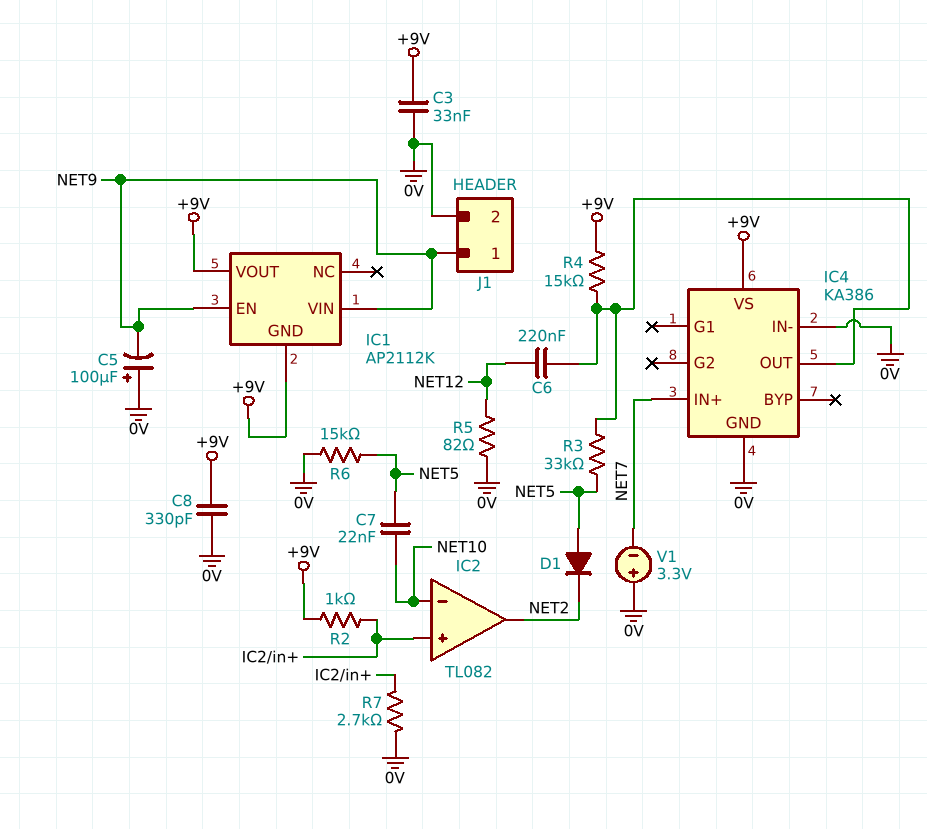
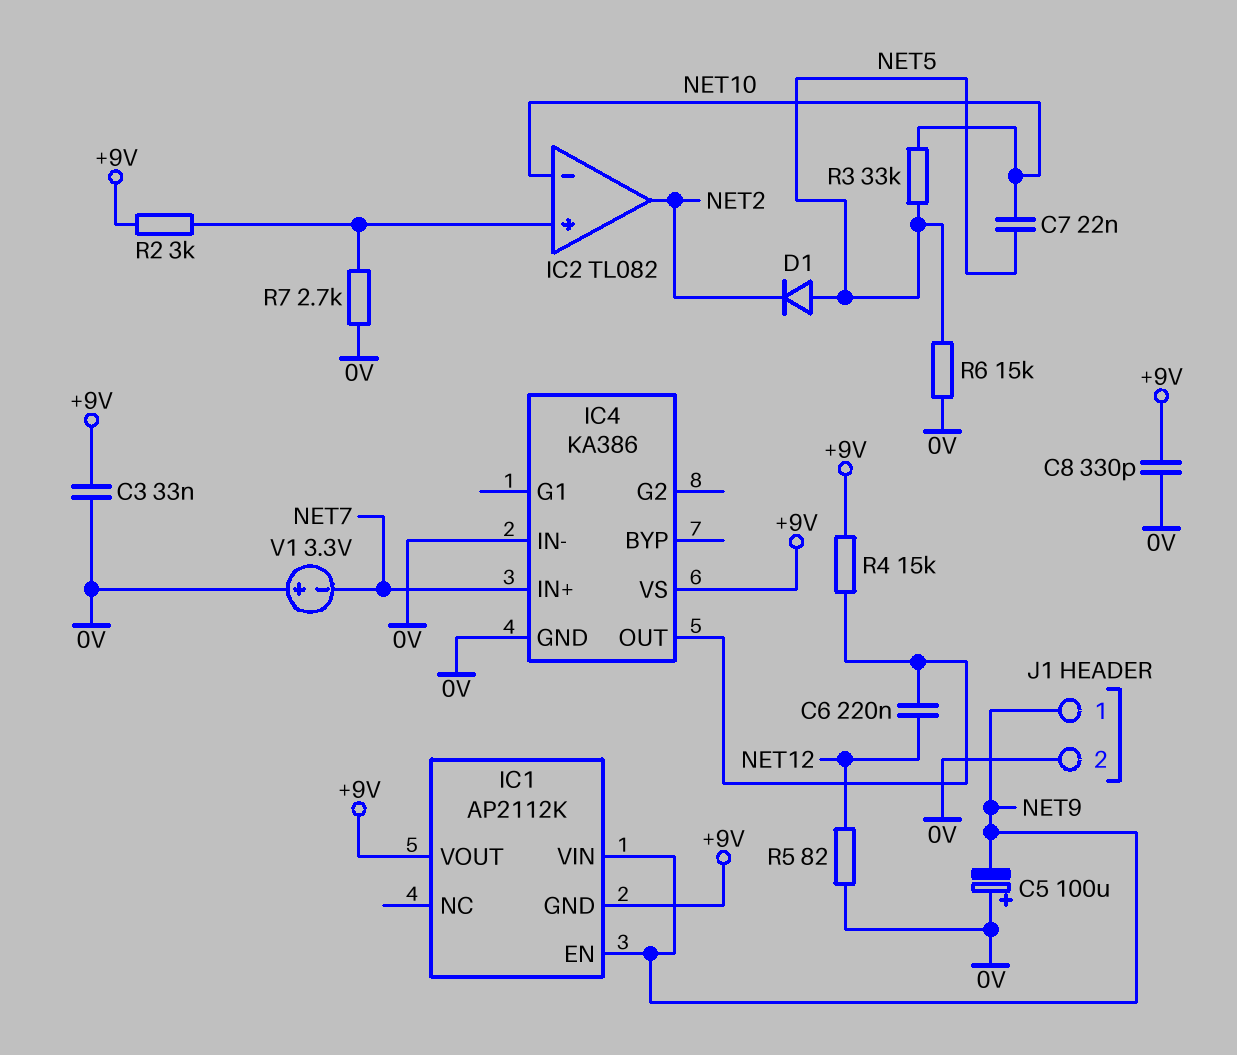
R2: 1k (+9V, IC2/in+) -> 3k (+9V, IC2/in+)
R3: 33k (IC4/OUT, NET5) -> 33k (NET5, NET10)

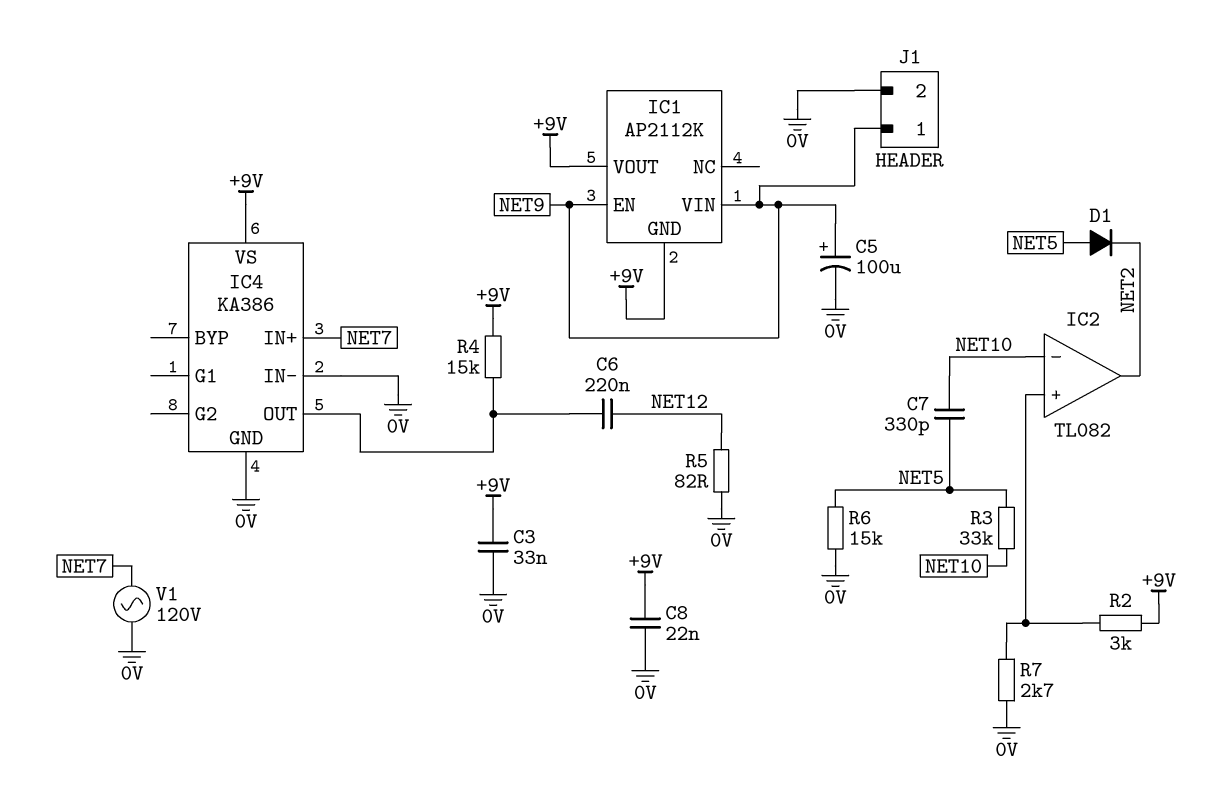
C5: 100uF (plus 0V, minus NET9) -> 100uF (plus NET9, minus 0V)
C7: 22nF (NET5, NET10) -> 330pF (NET5, NET10)
C8: 330pF (+9V, 0V) -> 22nF (+9V, 0V)
V1: 3.3V (plus 0V, minus NET7) -> AC 120V (0V, NET7)

